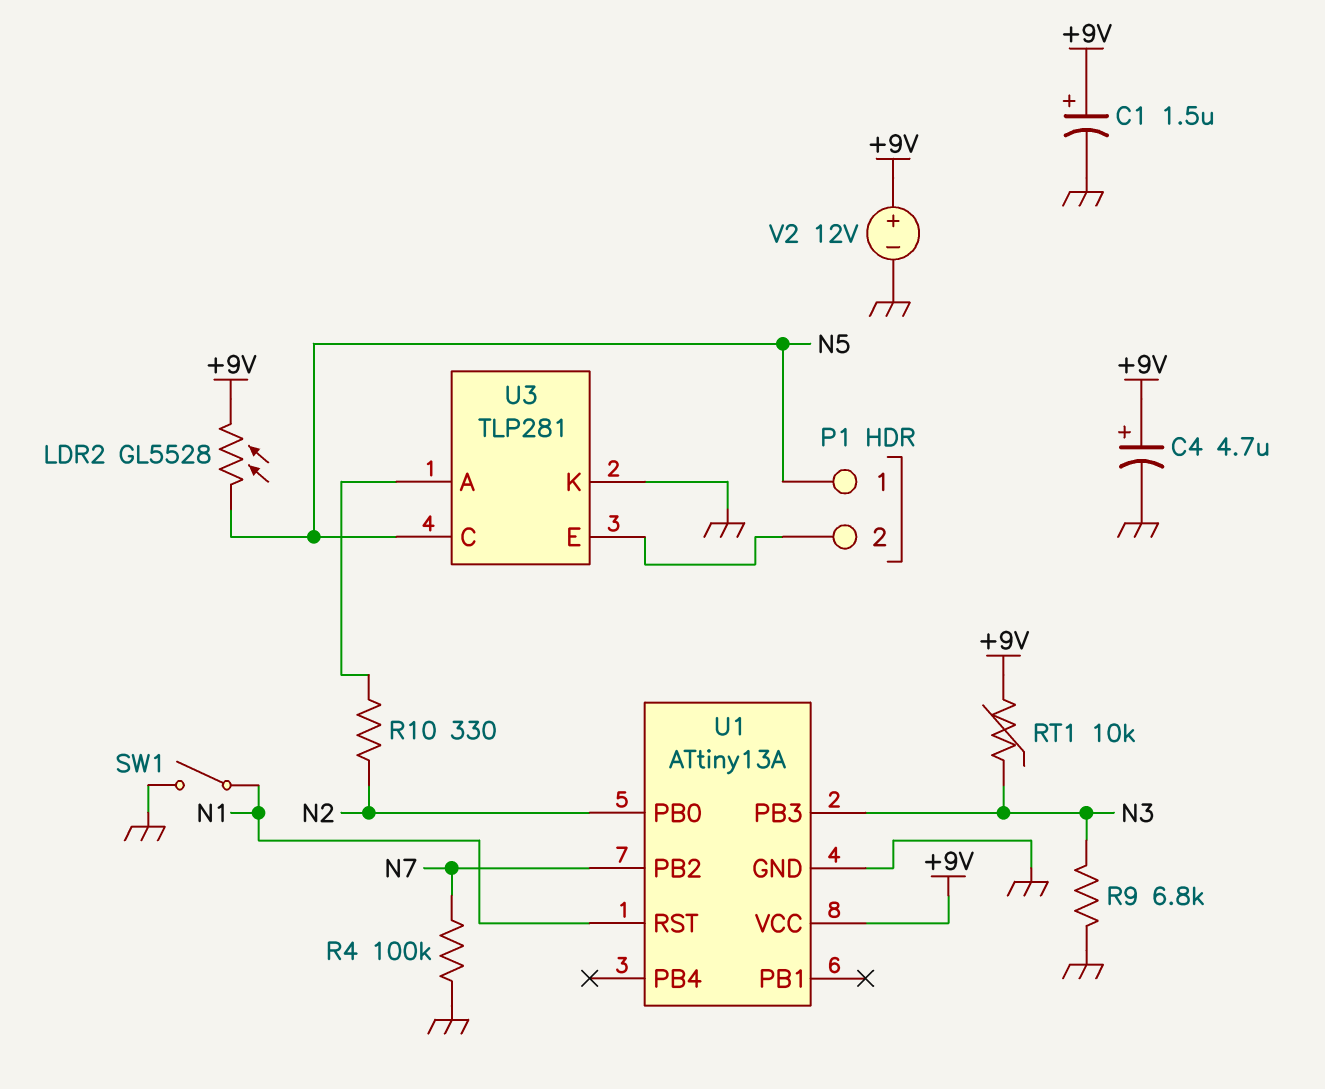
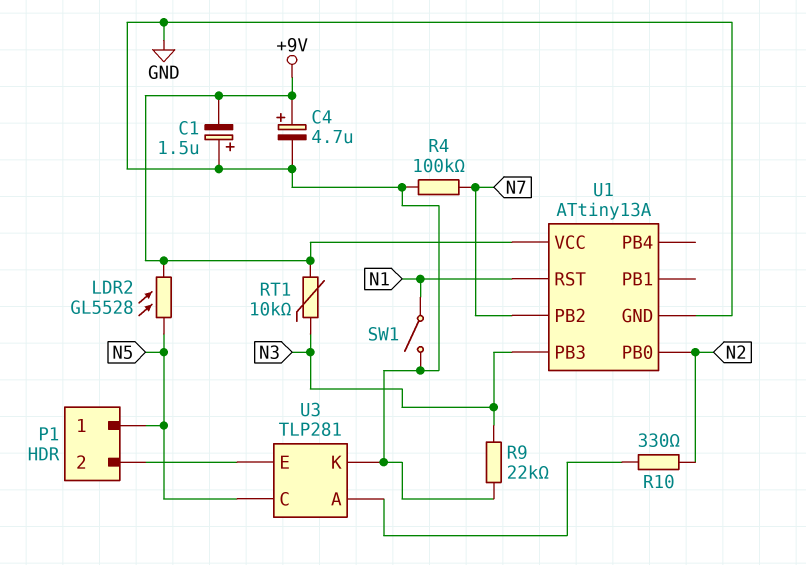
C1: 1.5uF (plus +9V, minus GND) -> 1.5uF (plus GND, minus +9V)
R9: 6.8k (GND, N3) -> 22k (GND, N3)
V2: 12V (plus +9V, minus GND) -> none

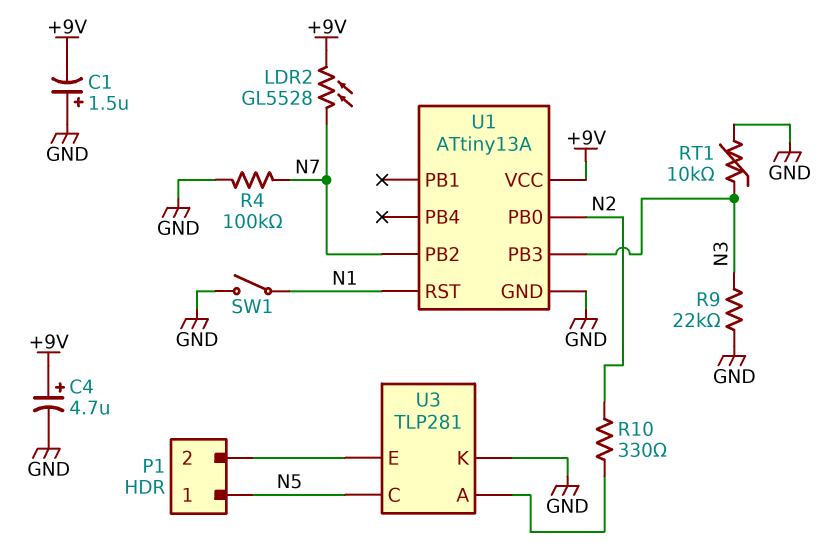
LDR2: GL5528 (+9V, N5) -> GL5528 (+9V, N7)
RT1: 10k (+9V, N3) -> 10k (GND, N3)

